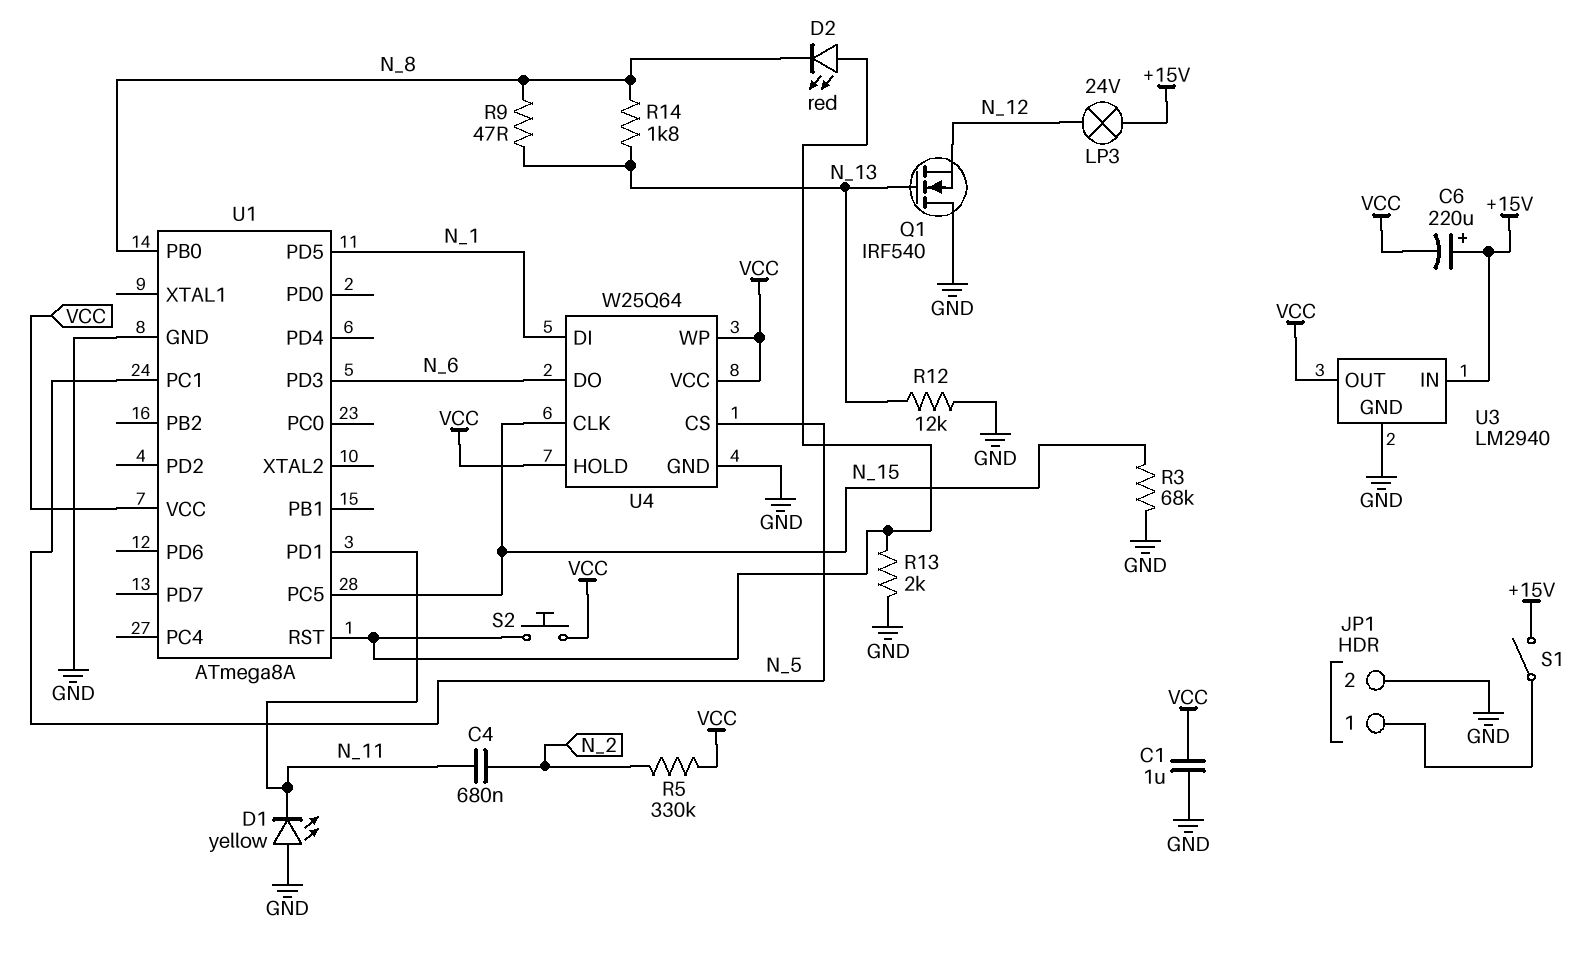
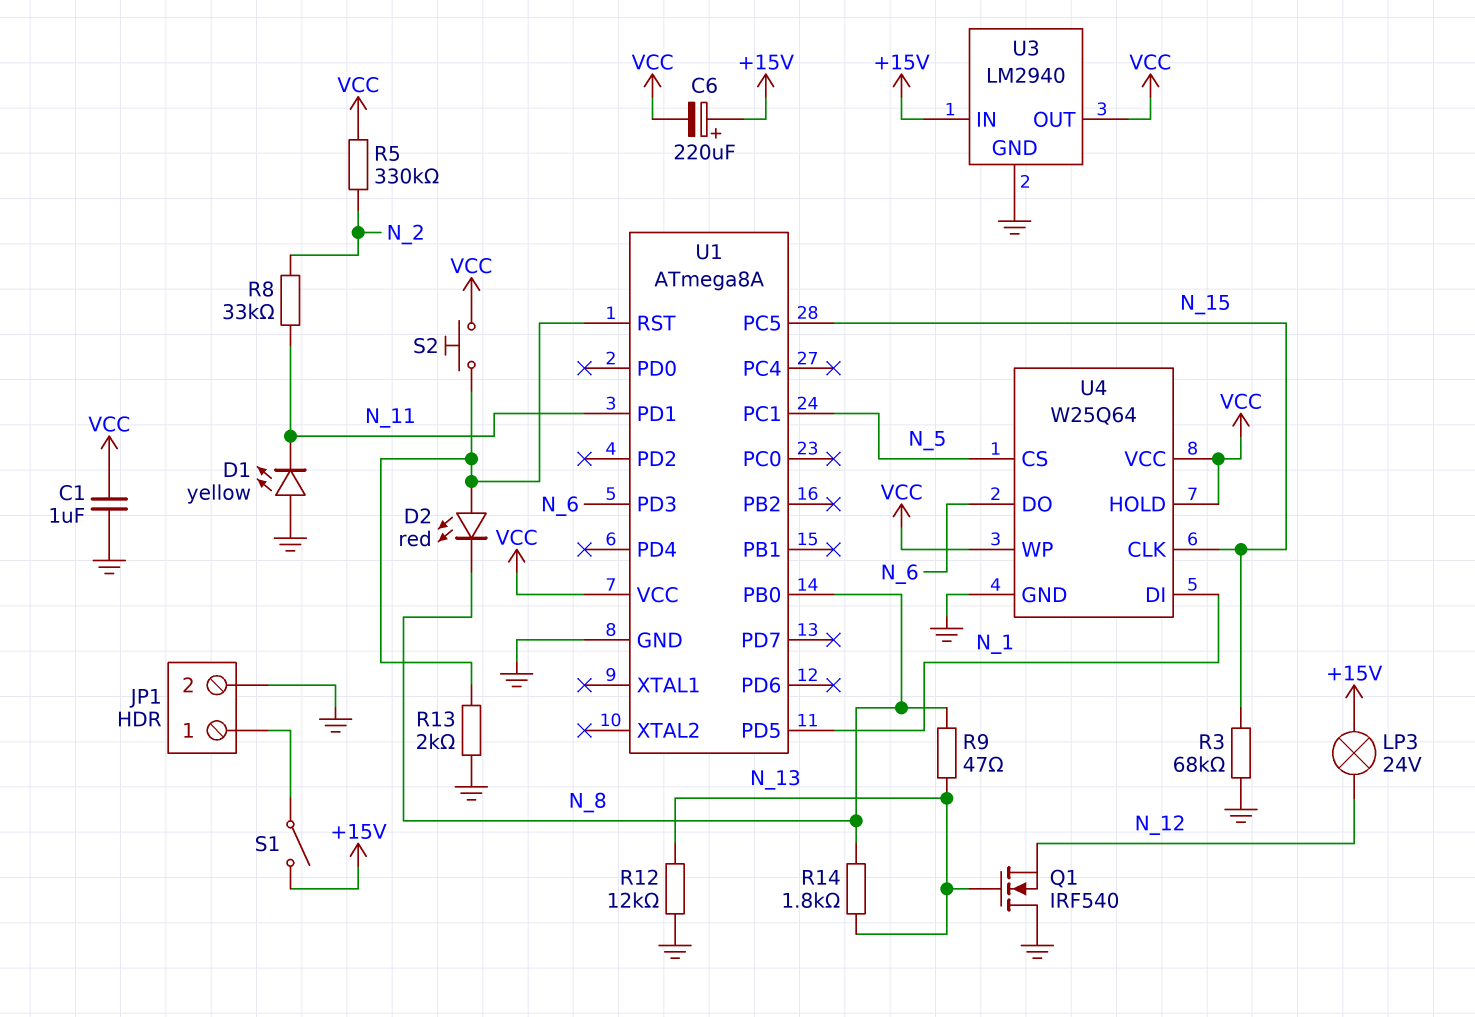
C4: 680nF (N_2, N_11) -> none
R8: none -> 33k (N_2, N_11)

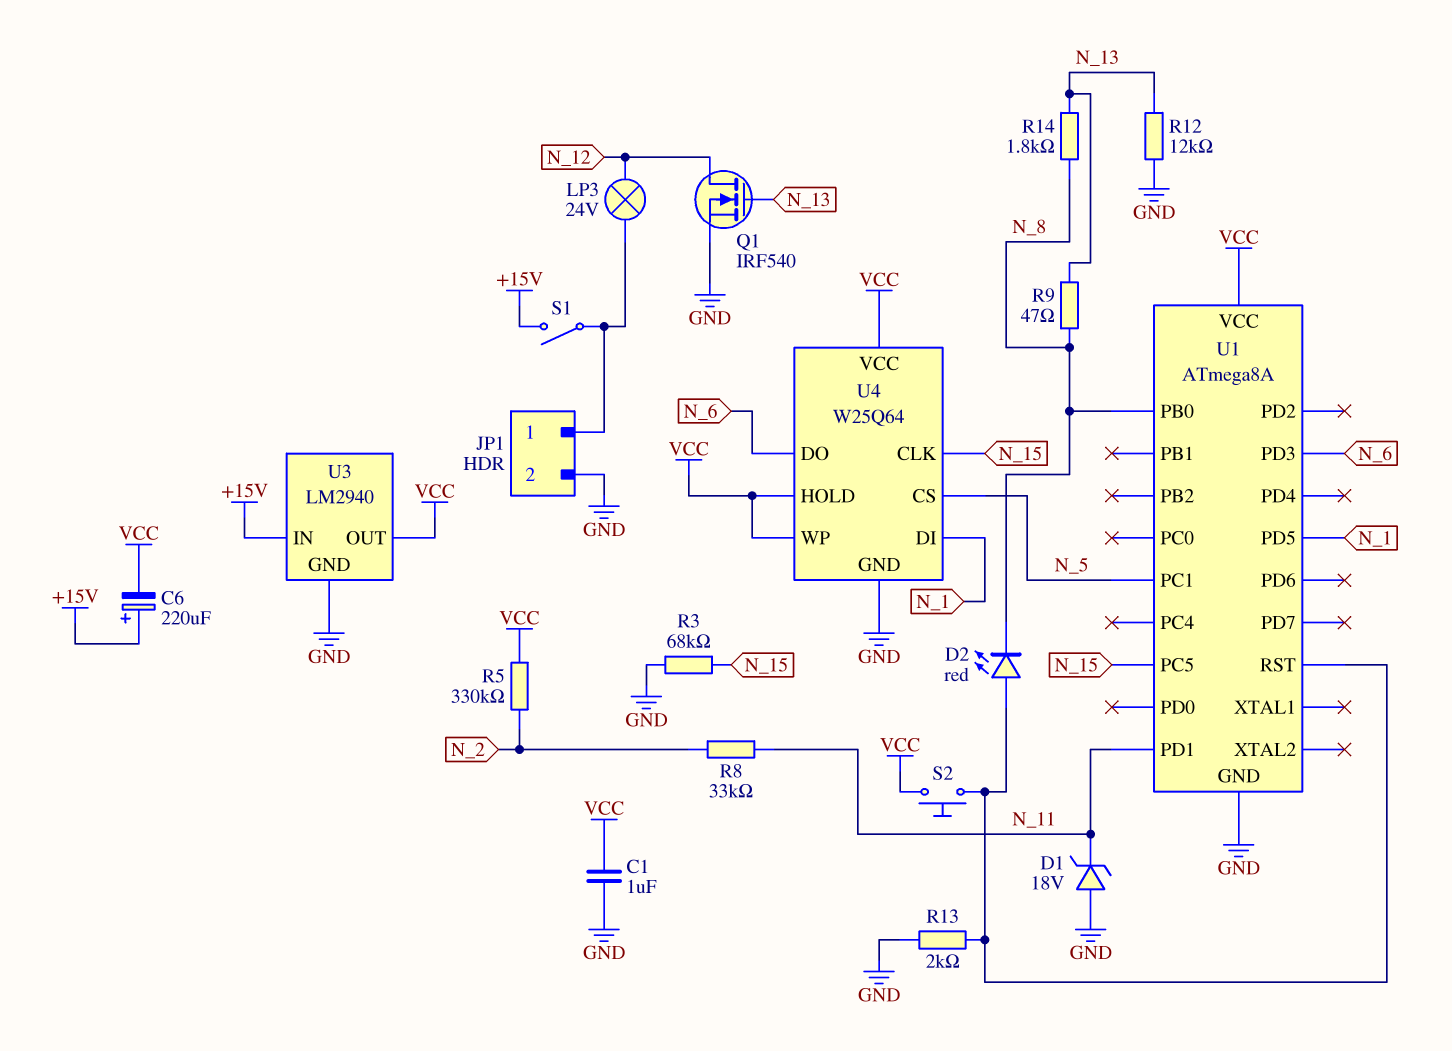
D1: LED yellow (A GND, K N_11) -> zener 18V (A GND, K N_11)
LP3: lamp 24V (+15V, N_12) -> lamp 24V (JP1/1, N_12)
Q1: NMOS IRF540 (G N_13, D GND, S N_12) -> NMOS IRF540 (G N_13, D N_12, S GND)

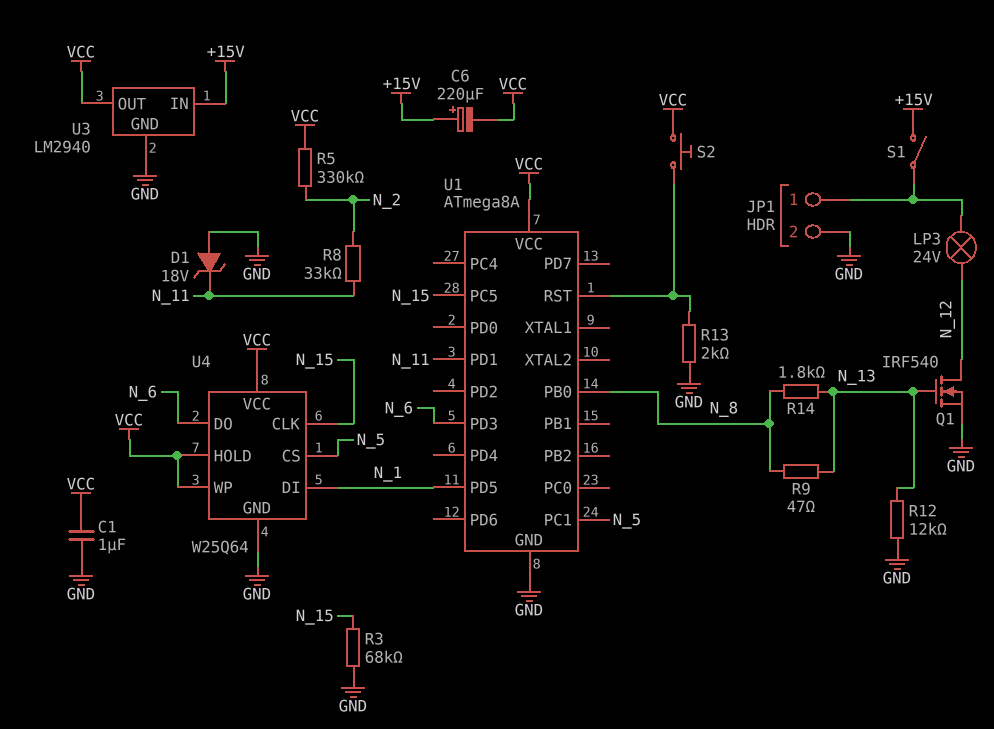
D2: LED red (A U1/RST, K N_8) -> none

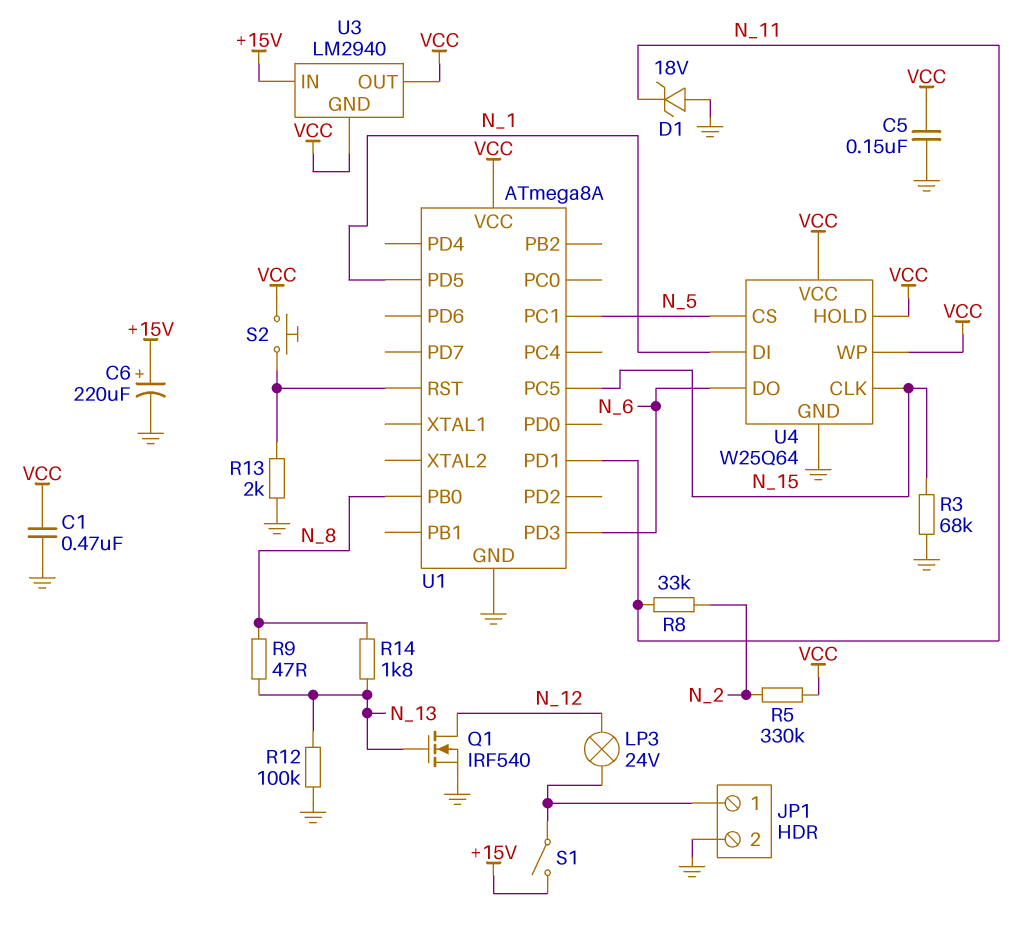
C1: 1uF (GND, VCC) -> 470nF (GND, VCC)
C5: none -> 150nF (GND, VCC)
C6: 220uF (plus +15V, minus VCC) -> 220uF (plus +15V, minus GND)
R12: 12k (GND, N_13) -> 100k (GND, N_13)
U3 pin GND: GND -> VCC

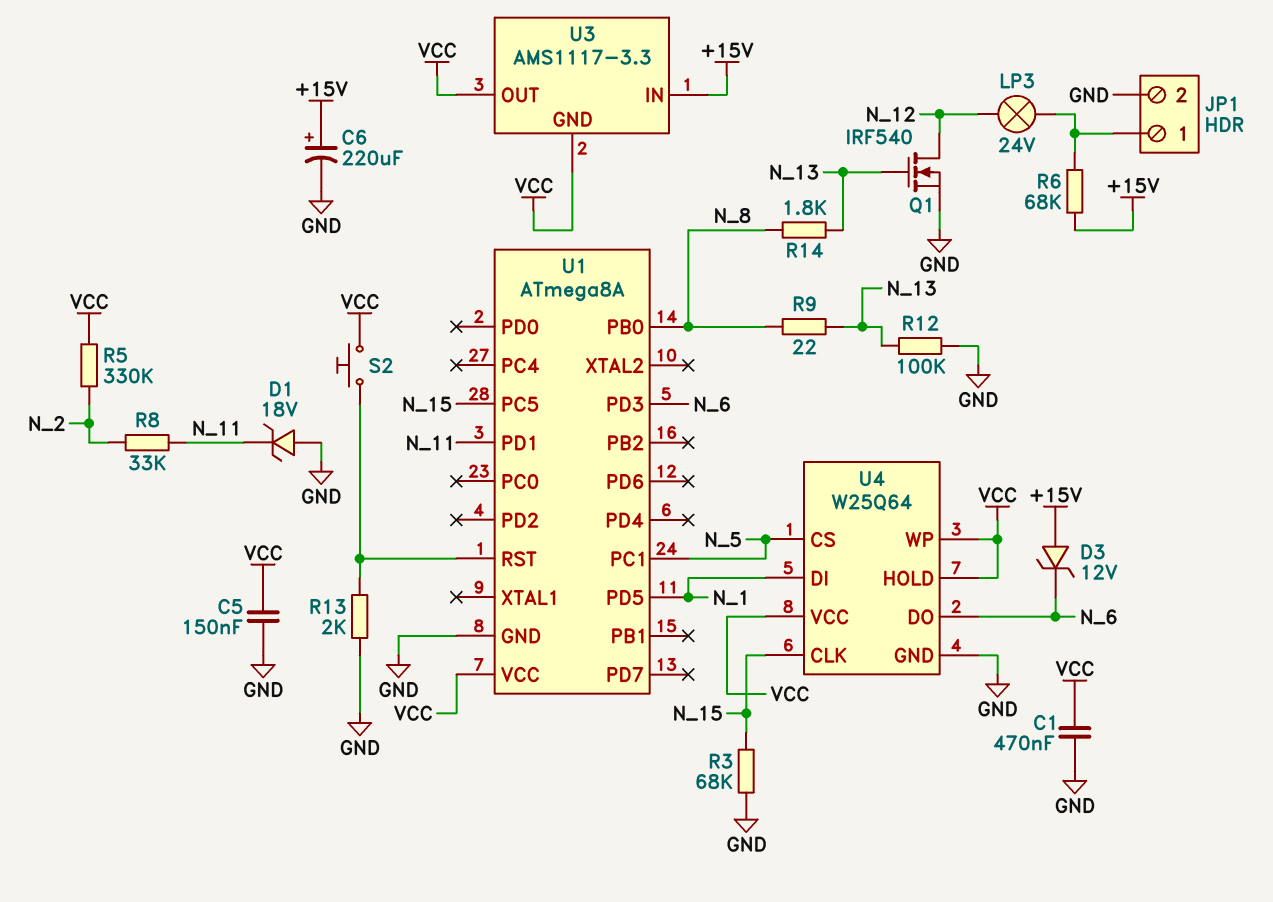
D3: none -> zener 12V (A +15V, K N_6)
R6: none -> 68k (+15V, JP1/1)
R9: 47 (N_8, N_13) -> 22 (N_8, N_13)
S1: switch (+15V, JP1/1) -> none
U3: LM2940 -> AMS1117-3.3

